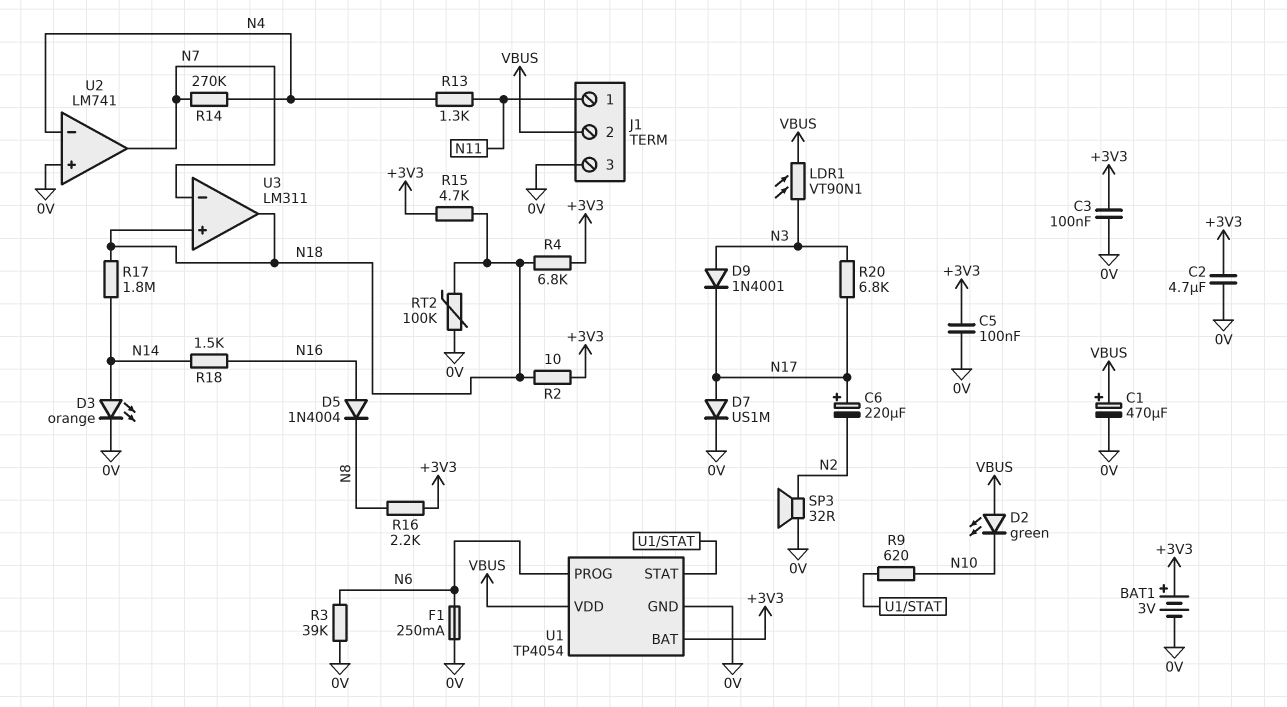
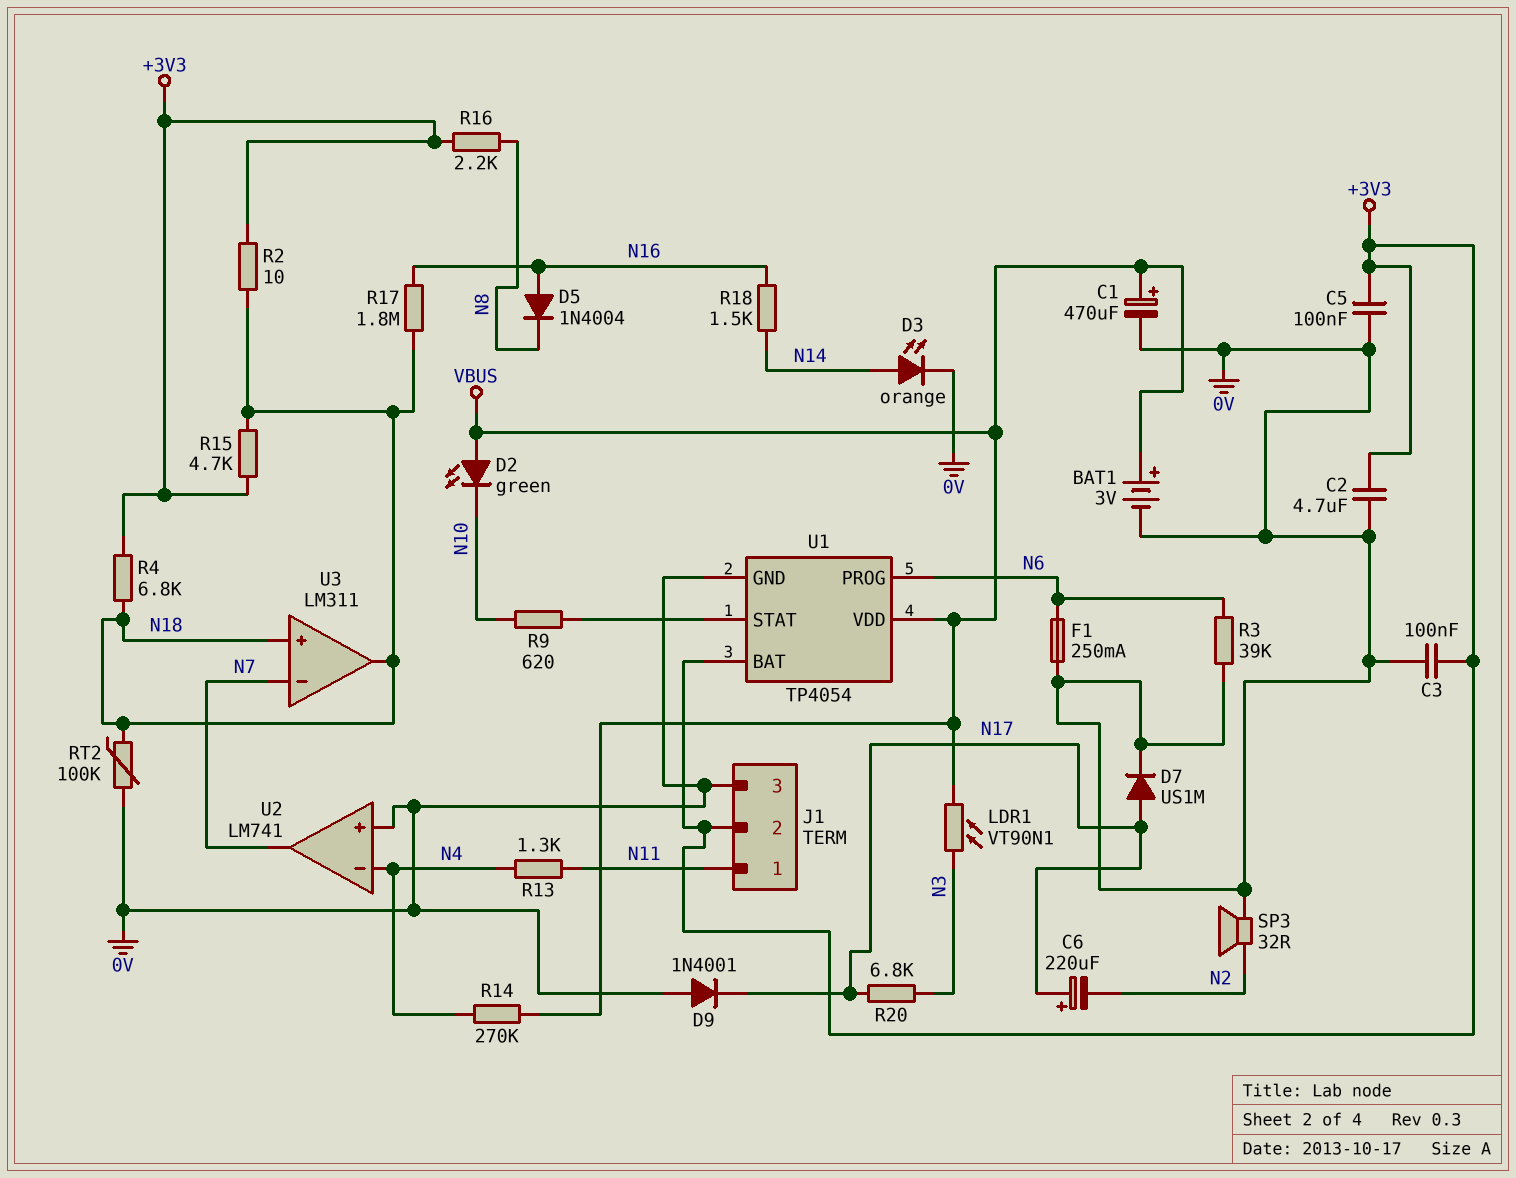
BAT1: 3V (plus +3V3, minus 0V) -> 3V (plus VBUS, minus 0V)
D9: diode 1N4001 (A N3, K N17) -> diode 1N4001 (A 0V, K N17)
J1 pin 2: VBUS -> +3V3
R14: 270k (N4, N7) -> 270k (N4, VBUS)
R17: 1.8M (N14, N18) -> 1.8M (N16, N18)

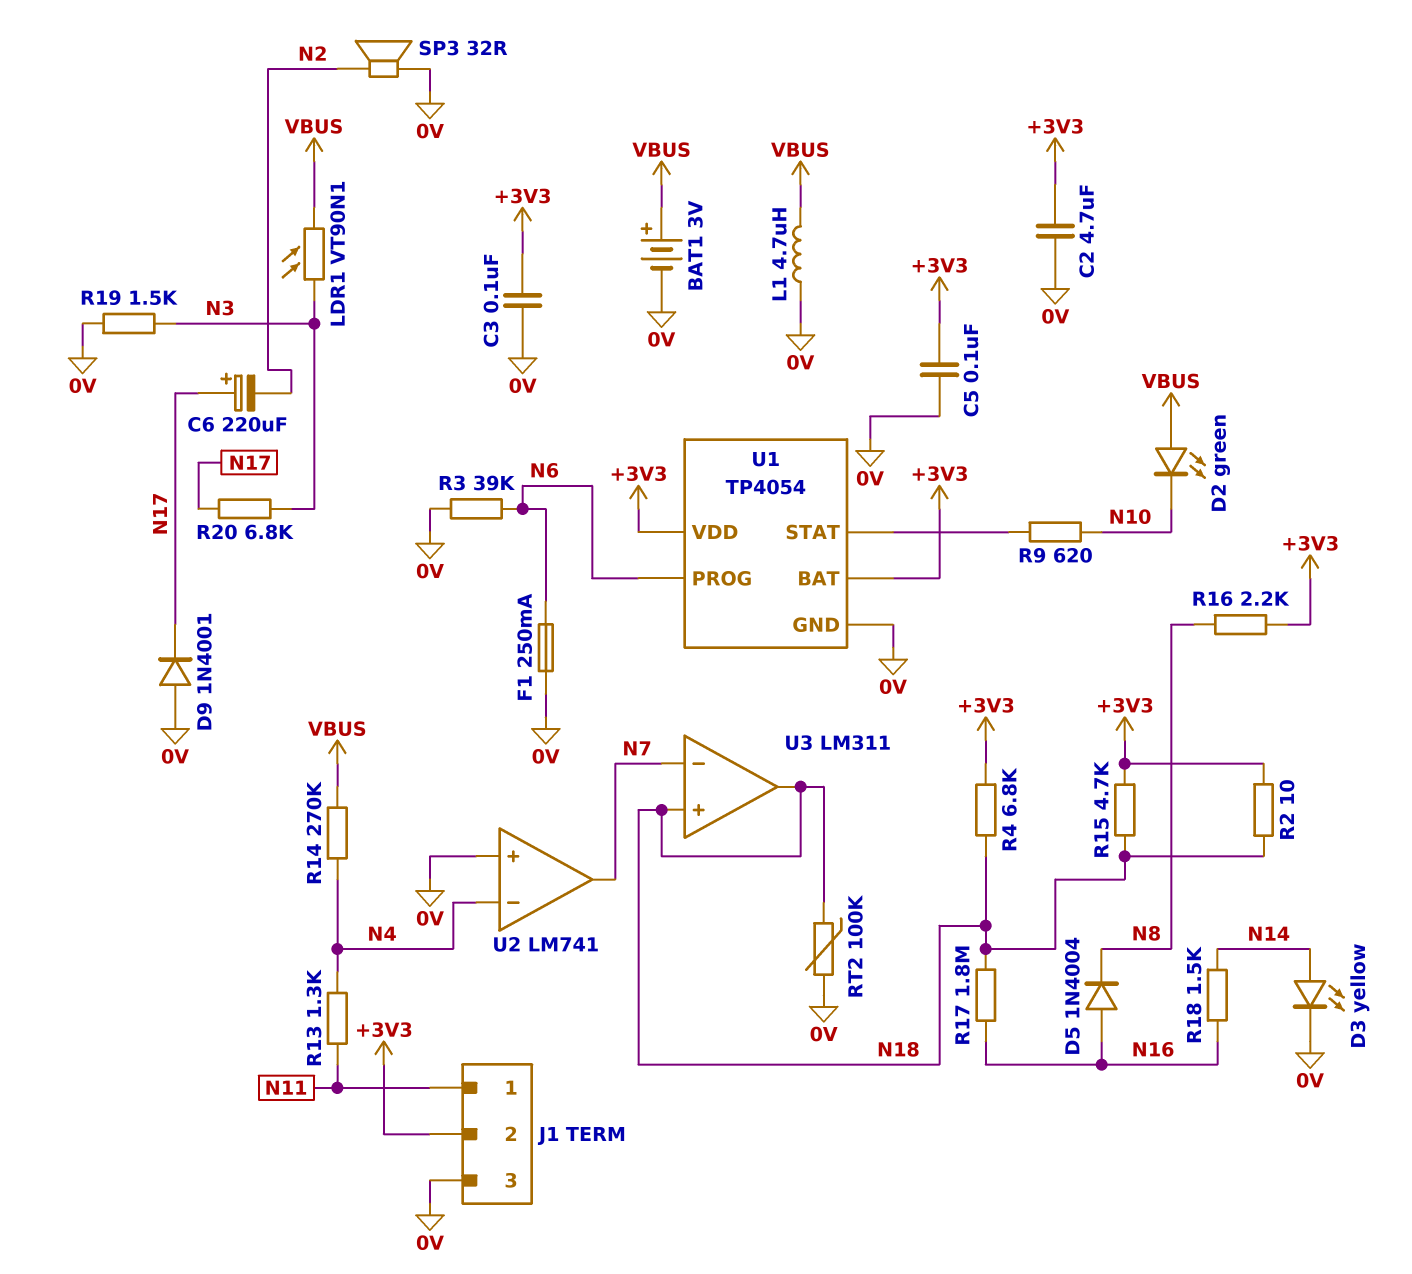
C1: 470uF (plus VBUS, minus 0V) -> none
D3: LED orange (A N14, K 0V) -> LED yellow (A N14, K 0V)
D7: diode US1M (A N17, K 0V) -> none
L1: none -> 4.7uH (0V, VBUS)
R19: none -> 1.5k (0V, N3)
U1 pin VDD: VBUS -> +3V3

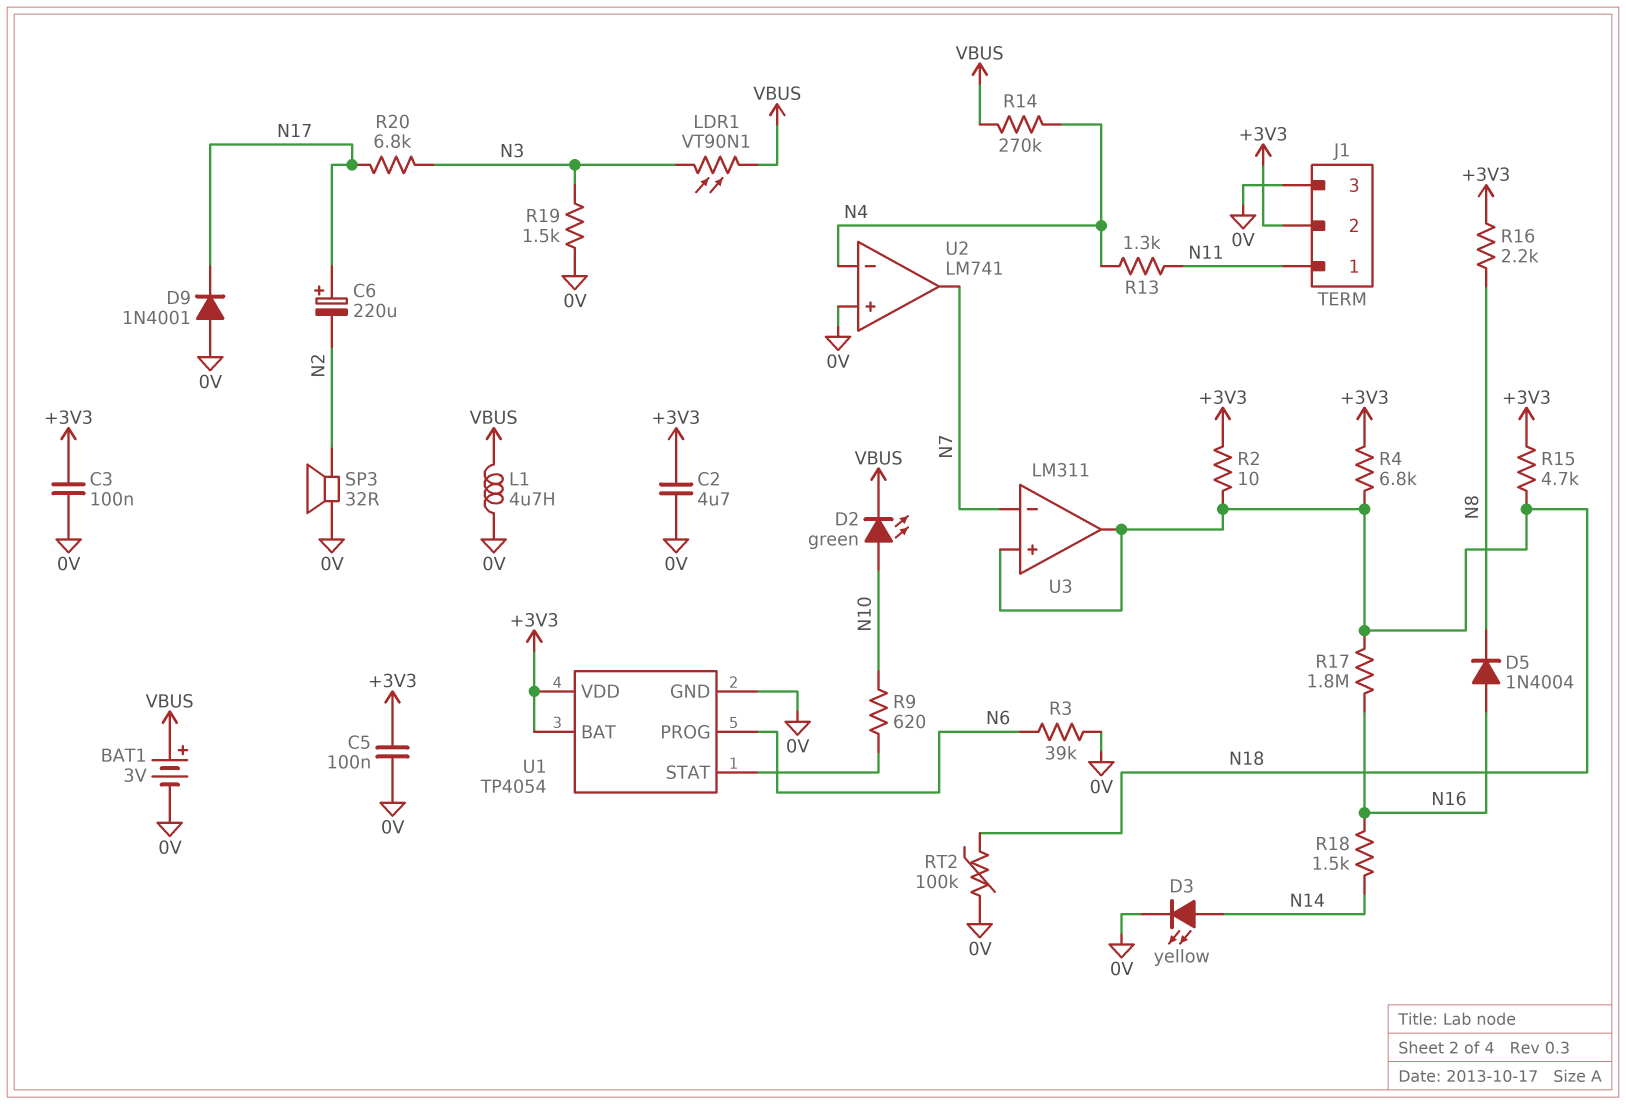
D2: LED green (A VBUS, K N10) -> LED green (A N10, K VBUS)
F1: 250mA (0V, N6) -> none

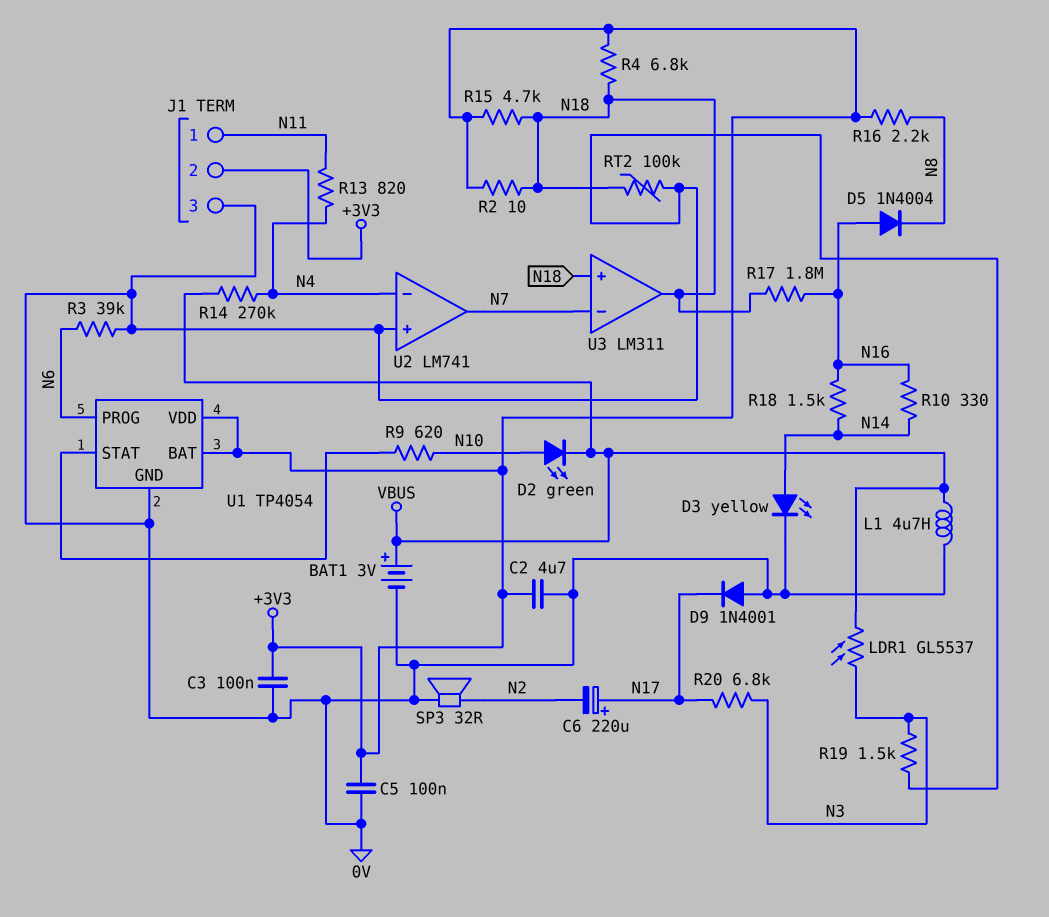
LDR1: VT90N1 (N3, VBUS) -> GL5537 (N3, VBUS)
R10: none -> 330 (N14, N16)
R13: 1.3k (N4, N11) -> 820 (N4, N11)

